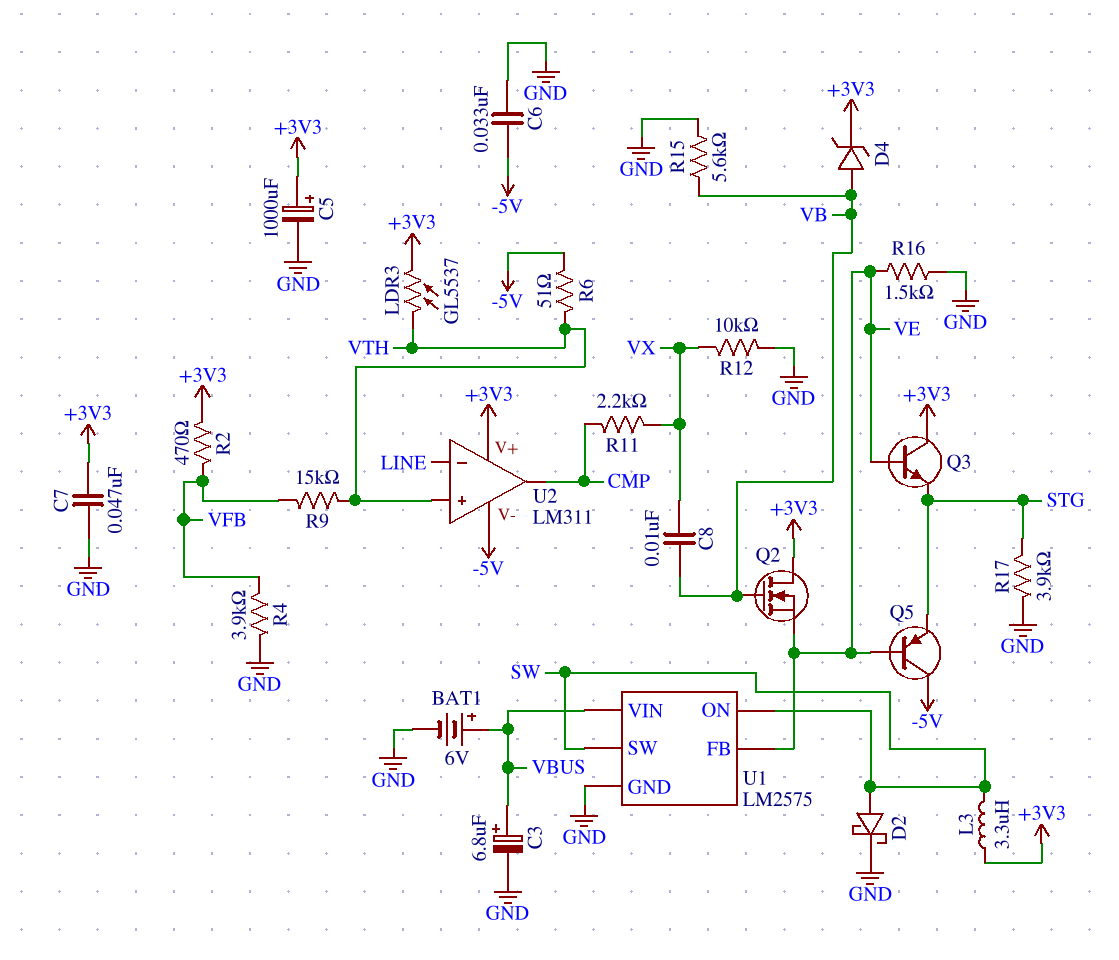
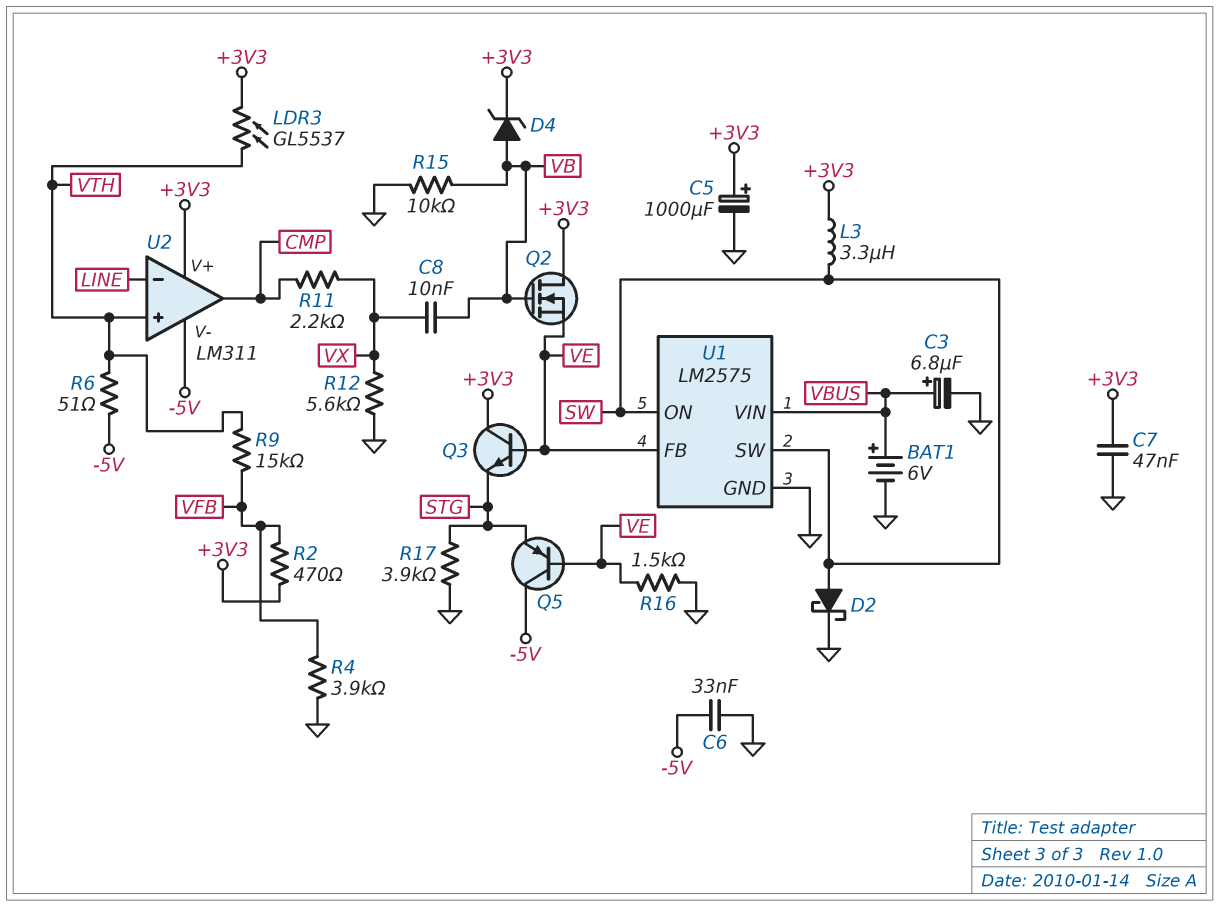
R12: 10k (GND, VX) -> 5.6k (GND, VX)
R15: 5.6k (GND, VB) -> 10k (GND, VB)

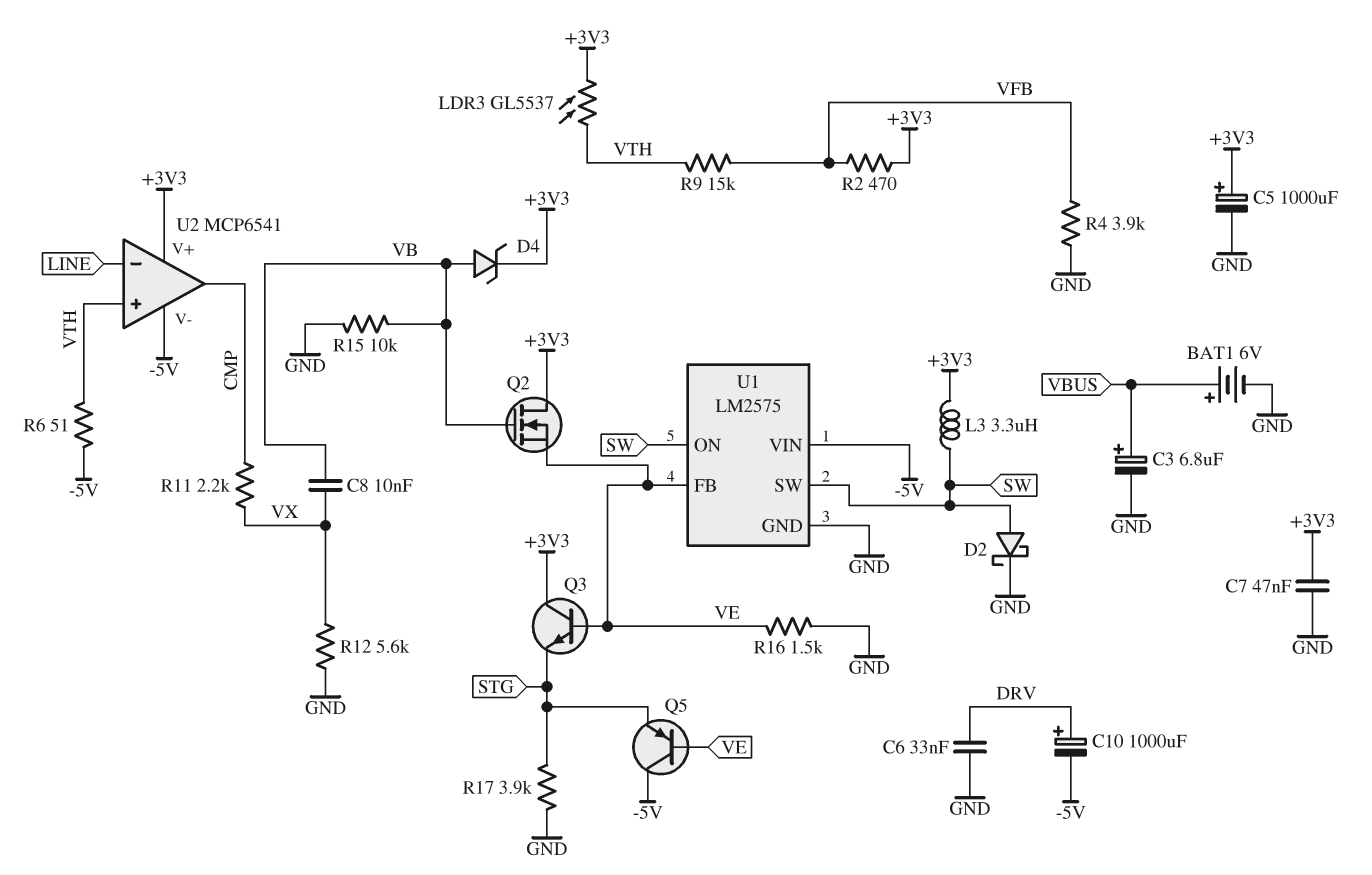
C6: 33nF (-5V, GND) -> 33nF (DRV, GND)
C10: none -> 1000uF (plus DRV, minus -5V)
U1 pin VIN: VBUS -> -5V
U2: LM311 -> MCP6541

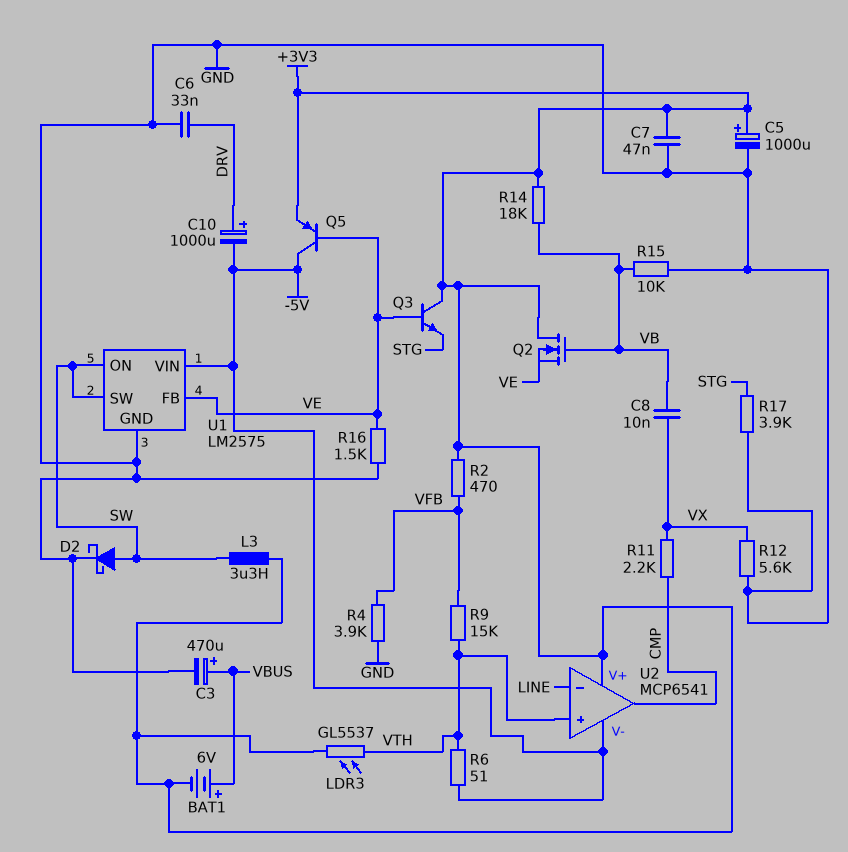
BAT1: 6V (plus VBUS, minus GND) -> 6V (plus VBUS, minus +3V3)
C3: 6.8uF (plus VBUS, minus GND) -> 470uF (plus VBUS, minus GND)
D4: zener (A VB, K +3V3) -> none
Q5: PNP (B VE, C -5V, E STG) -> PNP (B VE, C -5V, E +3V3)
R14: none -> 18k (+3V3, VB)

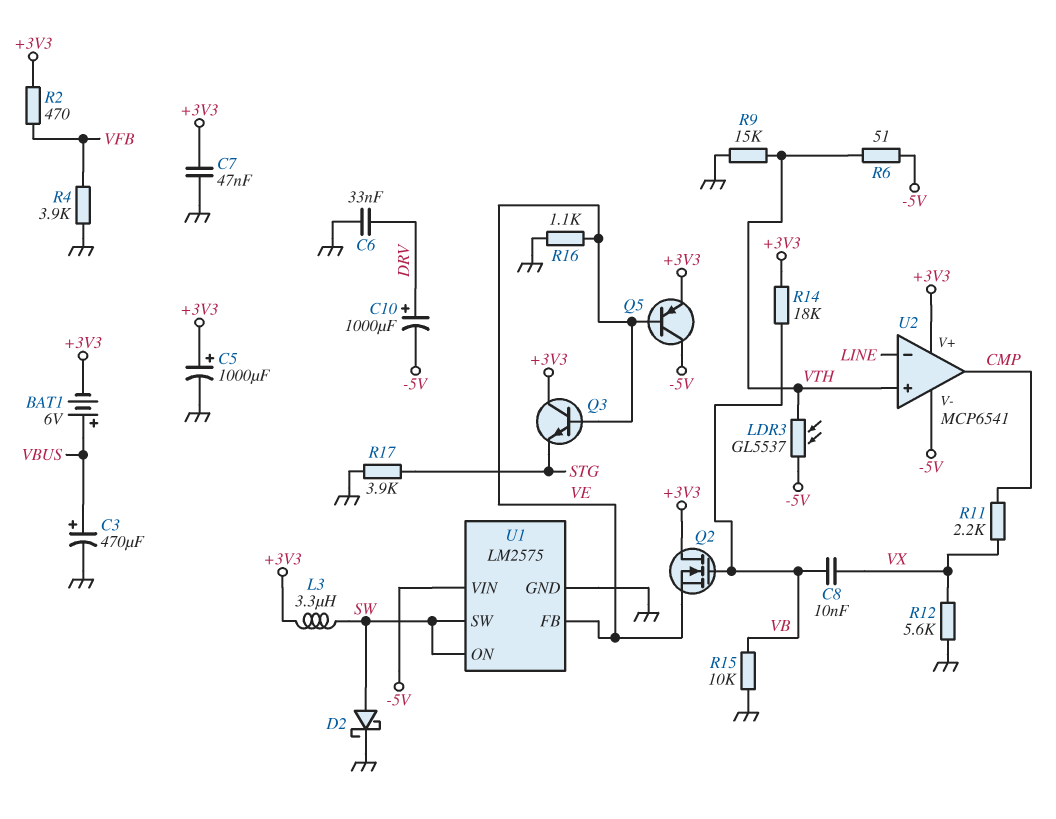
LDR3: GL5537 (+3V3, VTH) -> GL5537 (-5V, VTH)
R9: 15k (VFB, VTH) -> 15k (GND, VTH)
R16: 1.5k (GND, VE) -> 1.1k (GND, VE)

